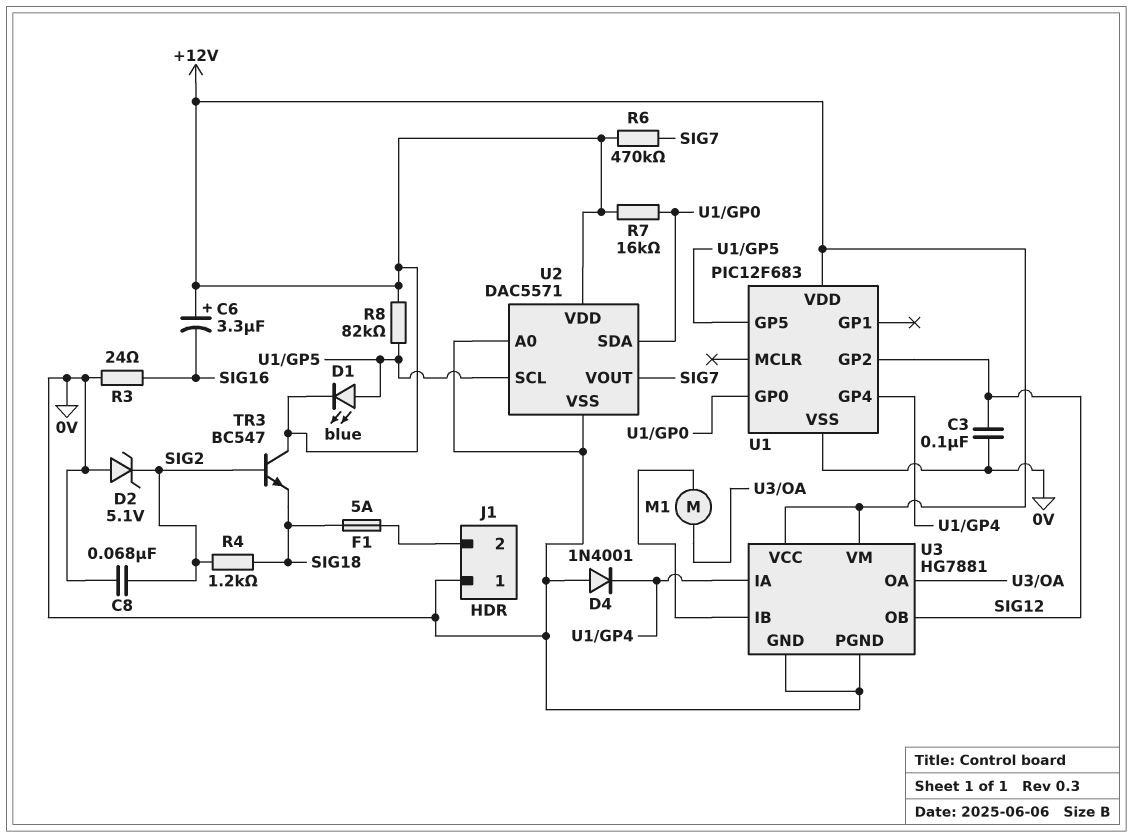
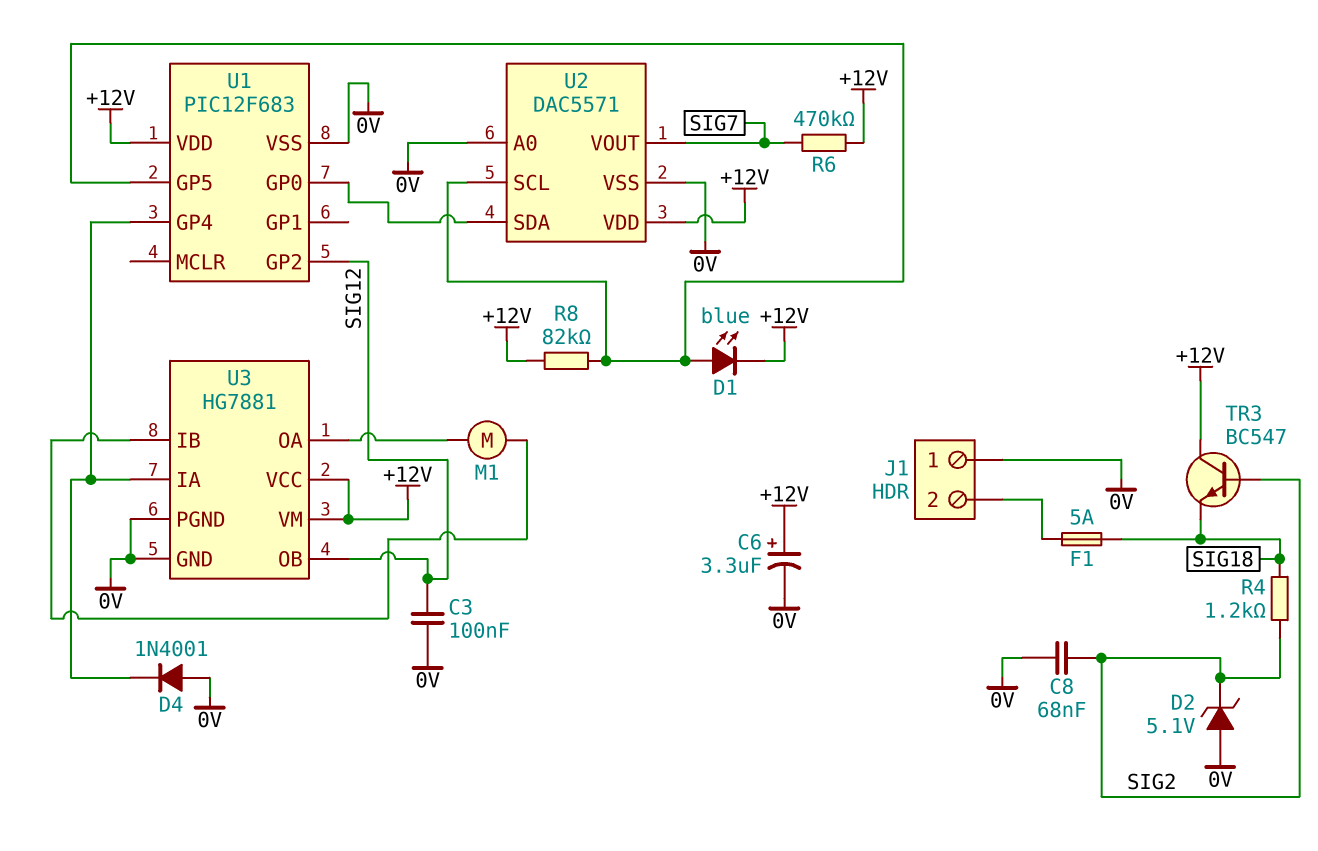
C6: 3.3uF (plus +12V, minus SIG16) -> 3.3uF (plus +12V, minus 0V)
R3: 24 (0V, SIG16) -> none
R7: 16k (+12V, U1/GP0) -> none

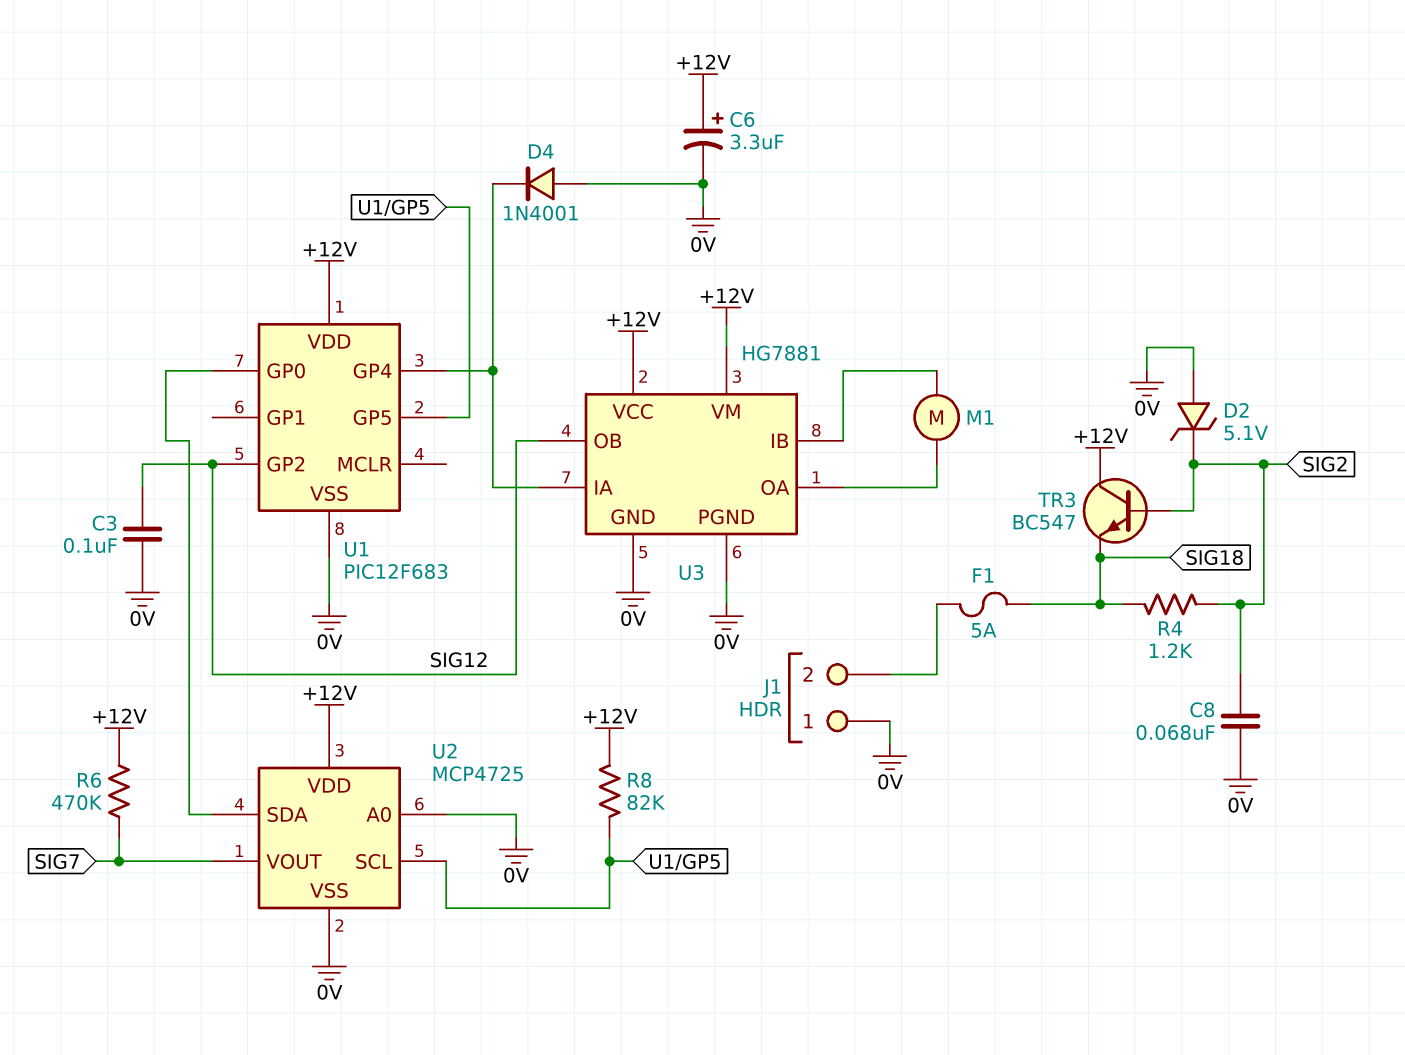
D1: LED blue (A U1/GP5, K +12V) -> none
U2: DAC5571 -> MCP4725

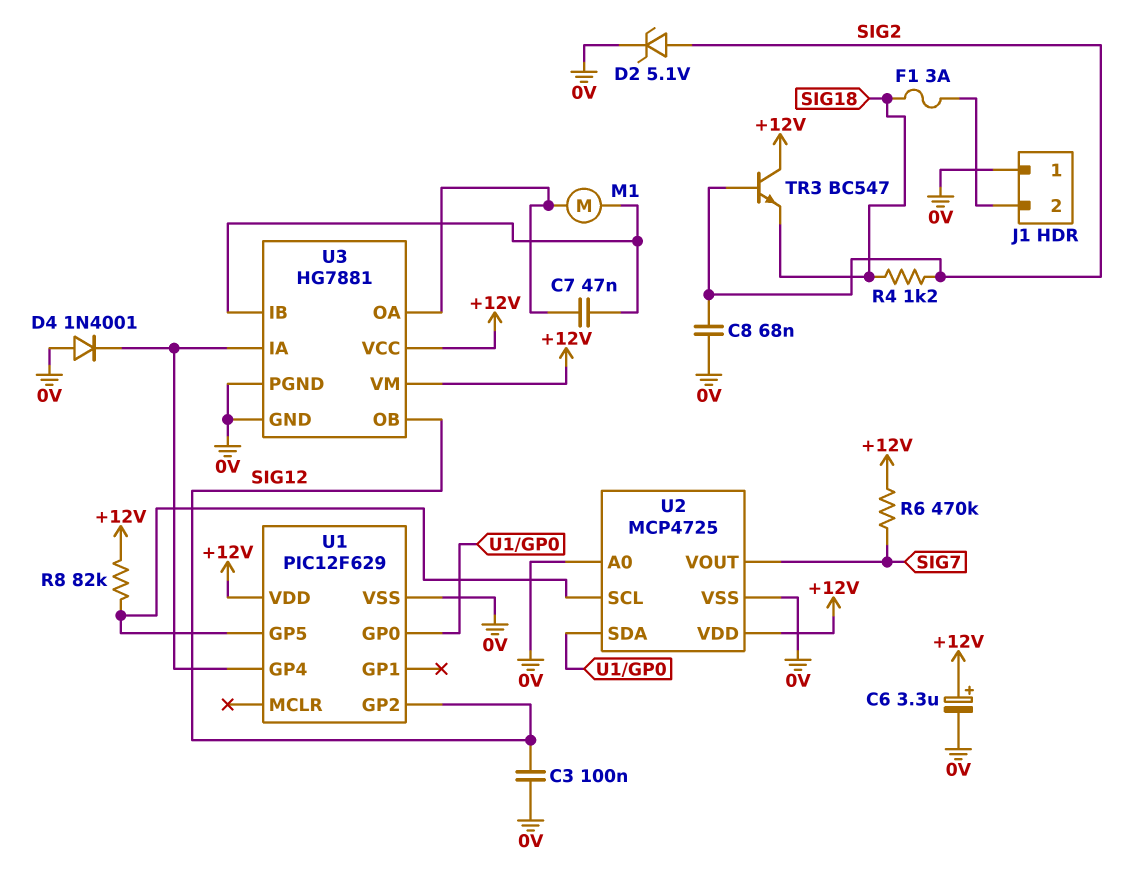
C7: none -> 47nF (U3/IB, U3/OA)
D2: zener 5.1V (A 0V, K SIG2) -> zener 5.1V (A SIG2, K 0V)
F1: 5A (J1/2, SIG18) -> 3A (J1/2, SIG18)
U1: PIC12F683 -> PIC12F629

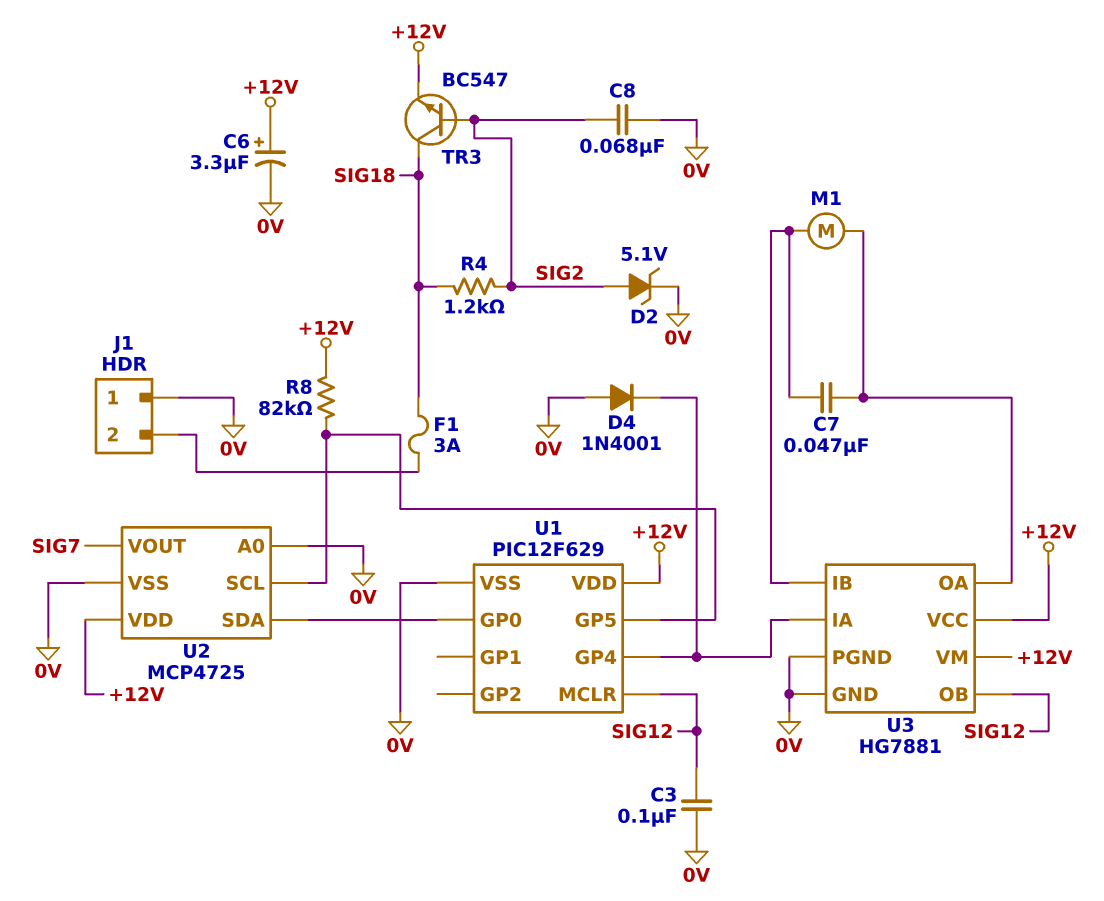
R6: 470k (+12V, SIG7) -> none
TR3: NPN BC547 (B SIG2, C +12V, E SIG18) -> NPN BC547 (B SIG2, C SIG18, E +12V)
U1 pin GP2: SIG12 -> none
U1 pin MCLR: none -> SIG12

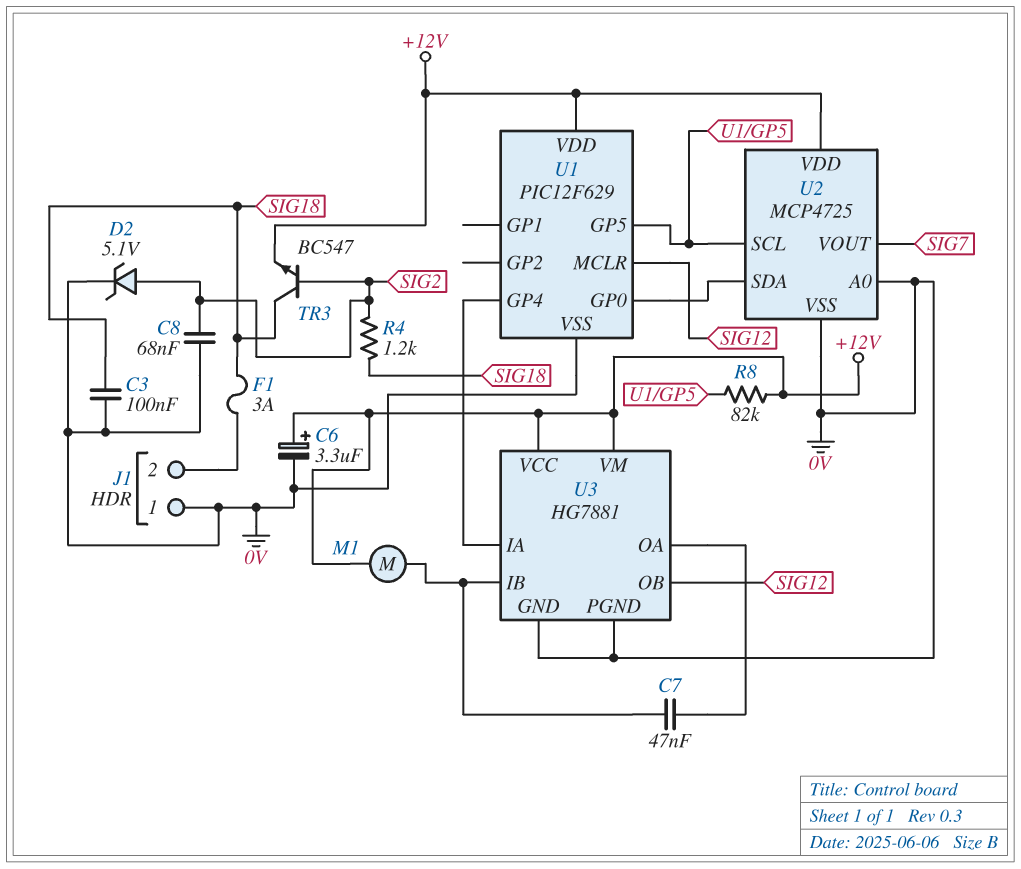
C3: 100nF (0V, SIG12) -> 100nF (0V, SIG18)
D4: diode 1N4001 (A 0V, K U1/GP4) -> none
M1: motor (U3/IB, U3/OA) -> motor (+12V, U3/IB)

